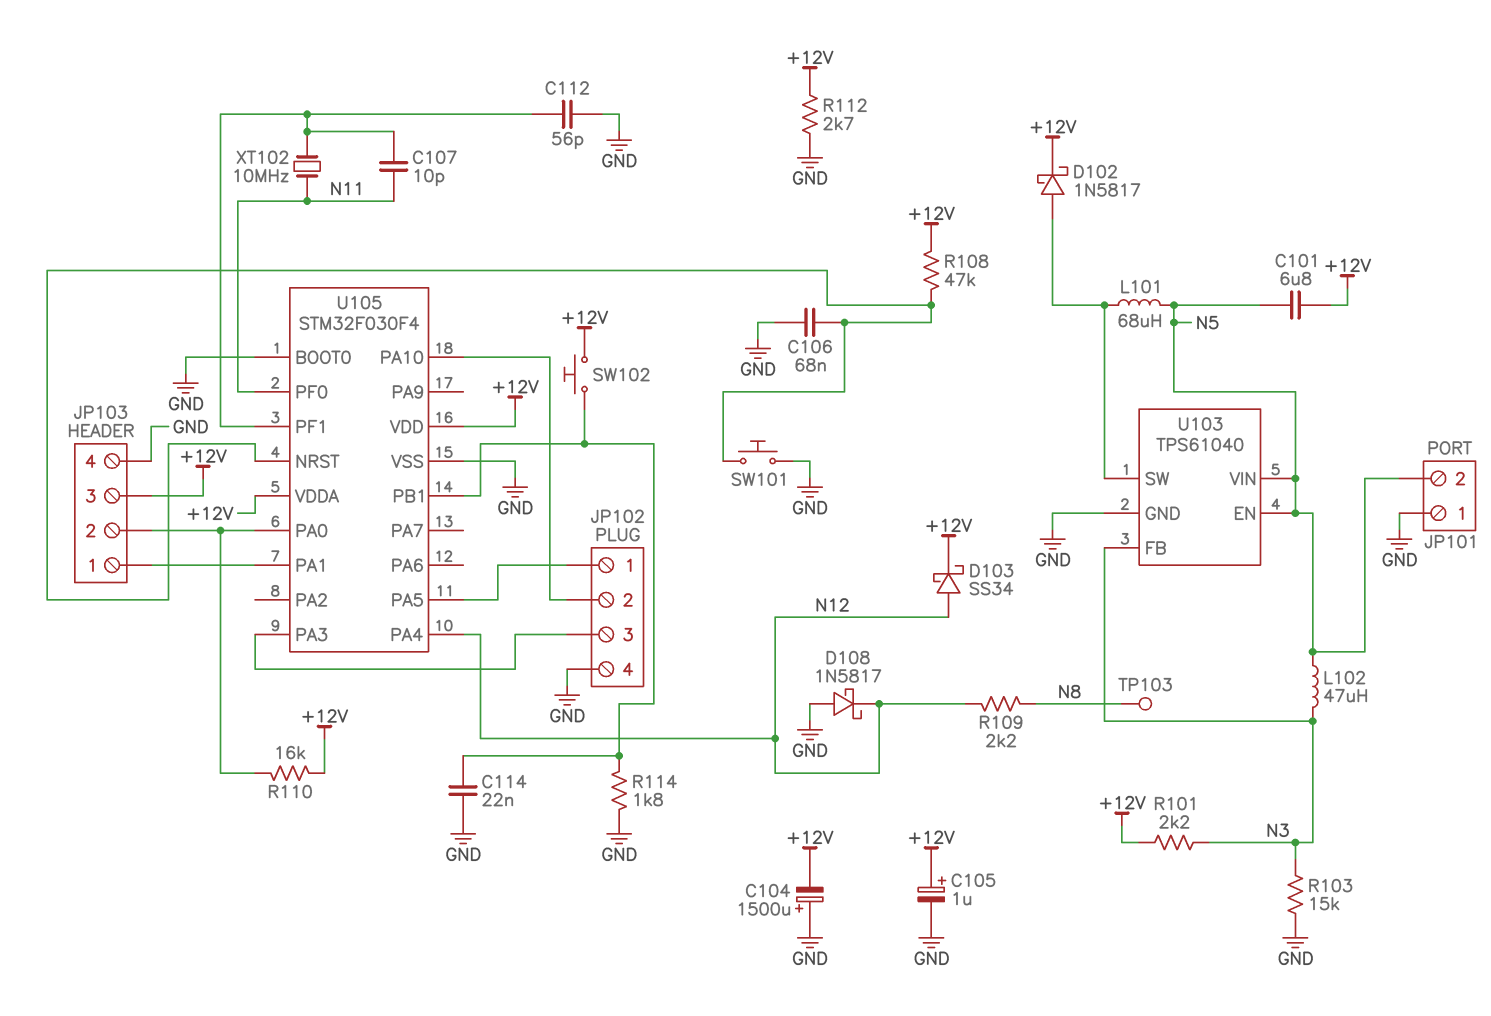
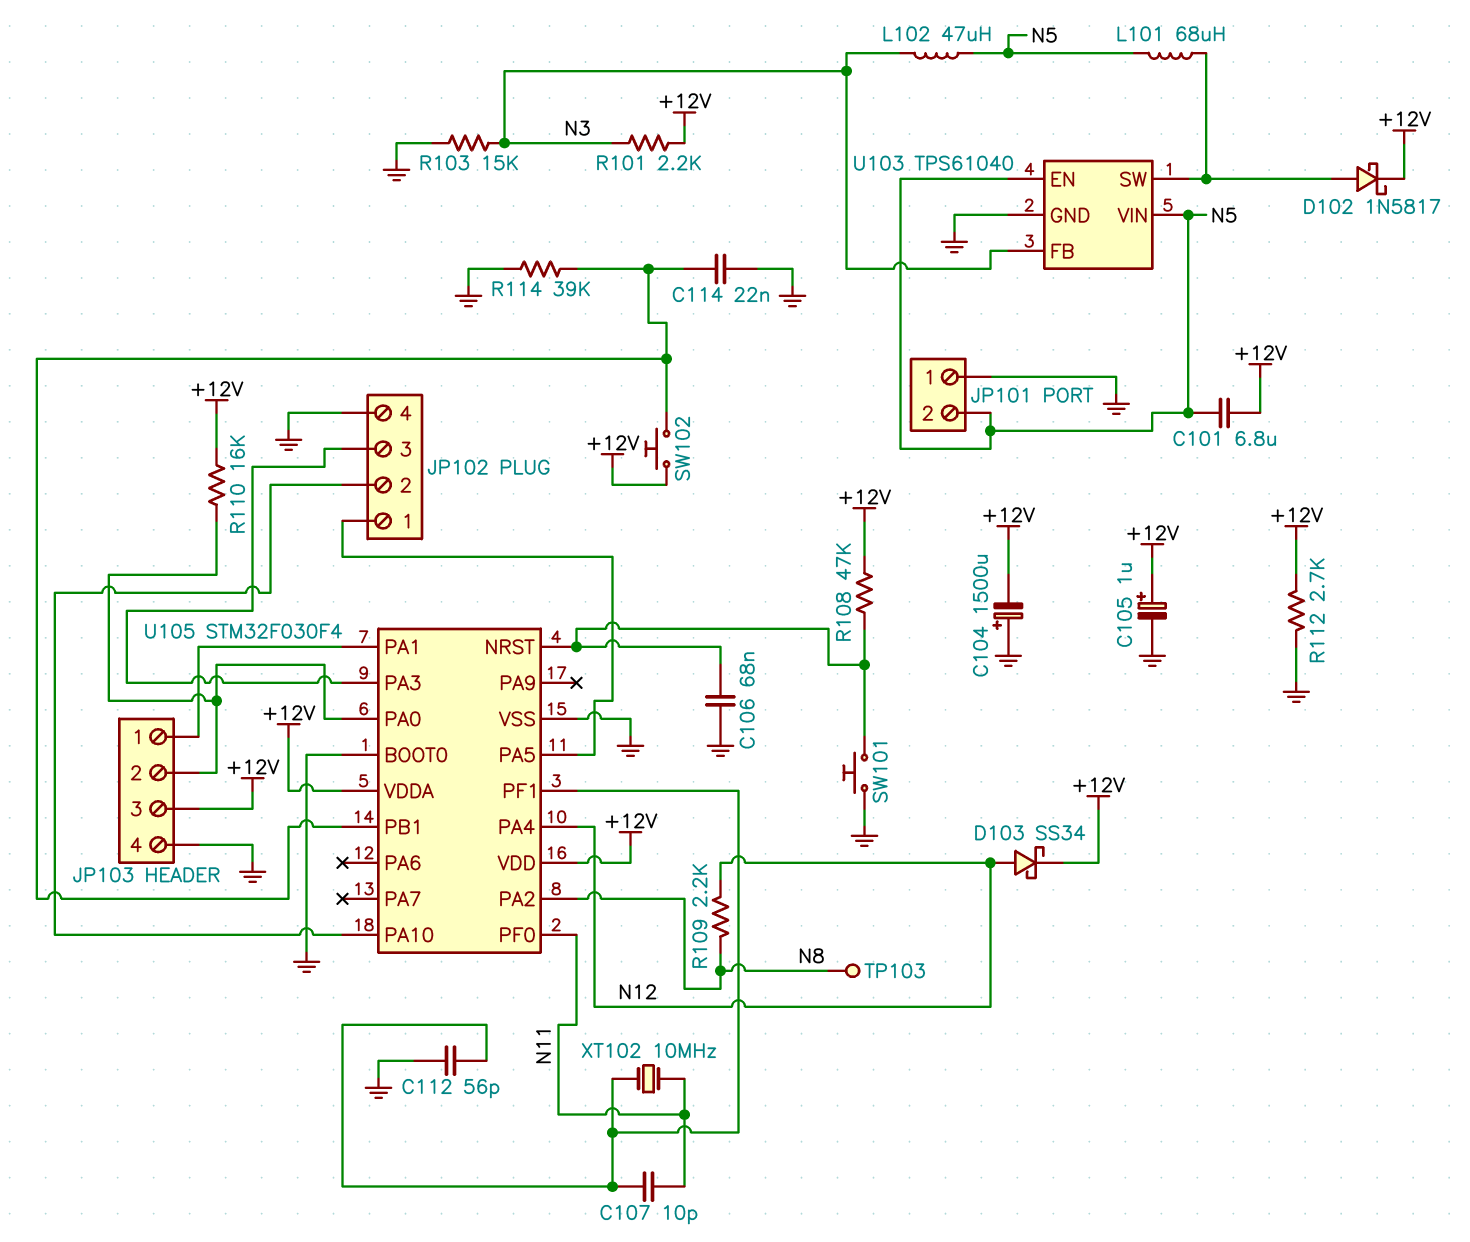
D108: schottky 1N5817 (A GND, K N12) -> none
R114: 1.8k (GND, U105/PB1) -> 39k (GND, U105/PB1)
U105 pin PA2: none -> N8

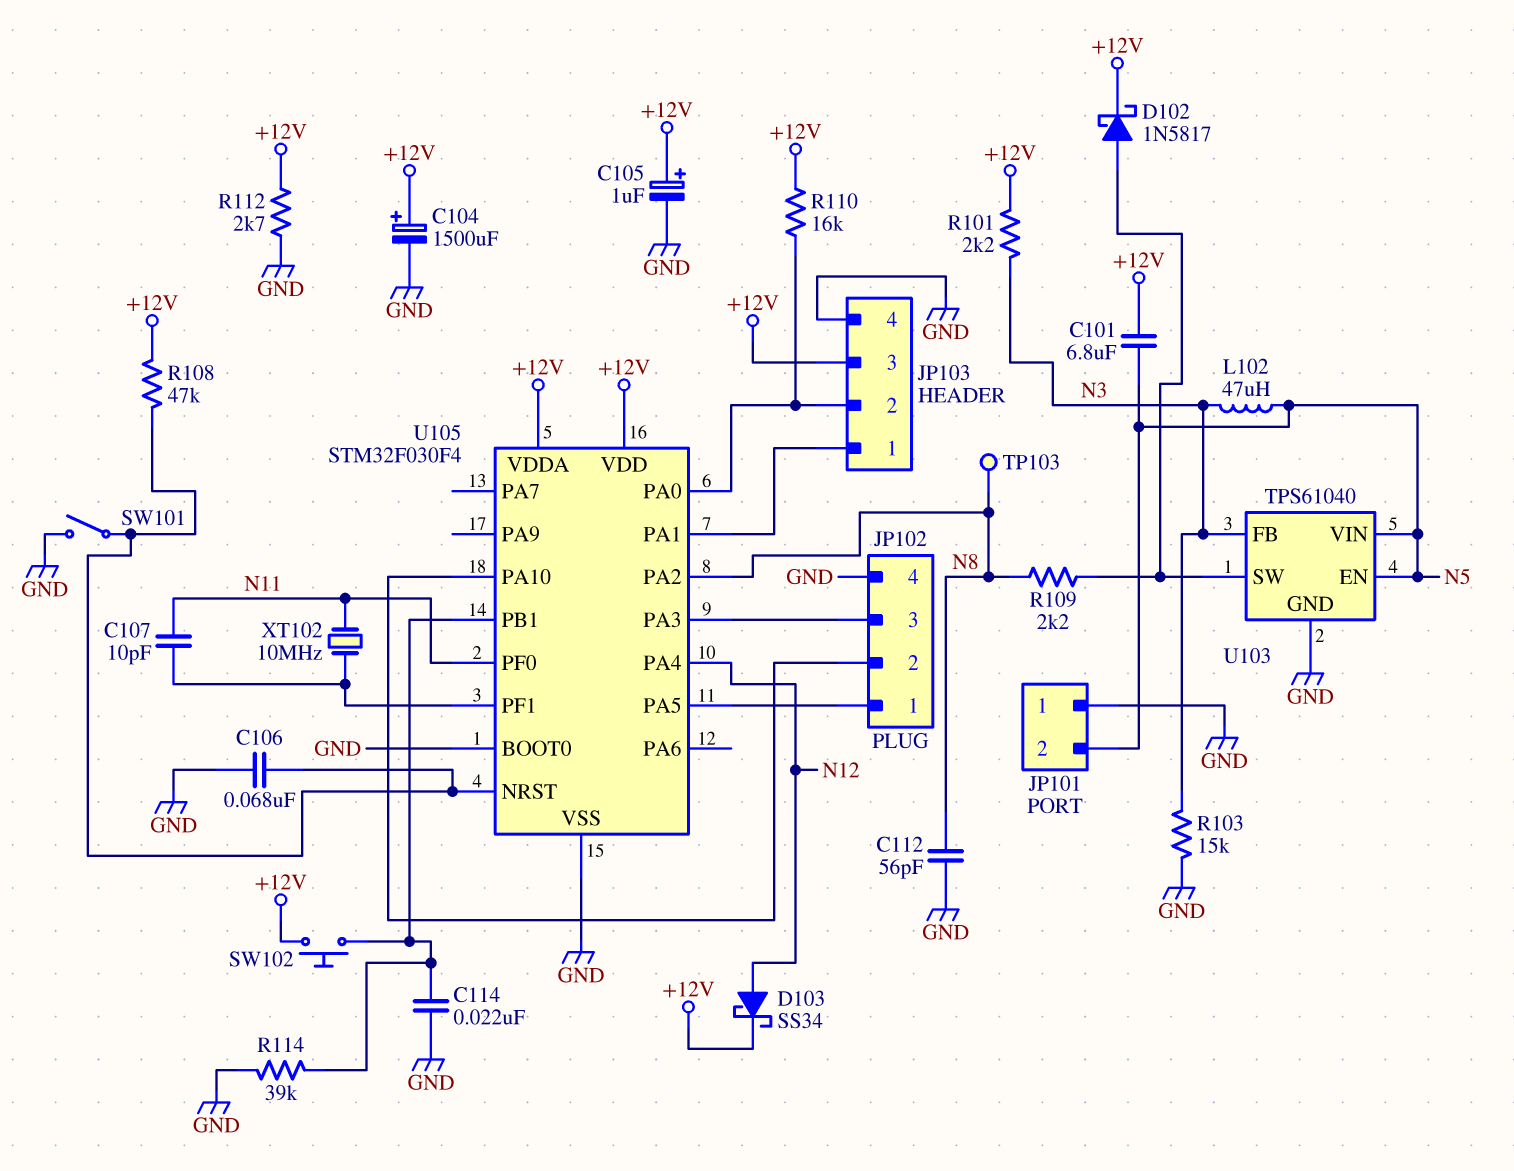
C104: 1500uF (plus GND, minus +12V) -> 1500uF (plus +12V, minus GND)
C112: 56pF (GND, U105/PF1) -> 56pF (GND, N8)
L101: 68uH (N5, U103/SW) -> none
R109: 2.2k (N8, N12) -> 2.2k (N8, U103/SW)
SW101: button (GND, U105/NRST) -> switch (GND, U105/NRST)

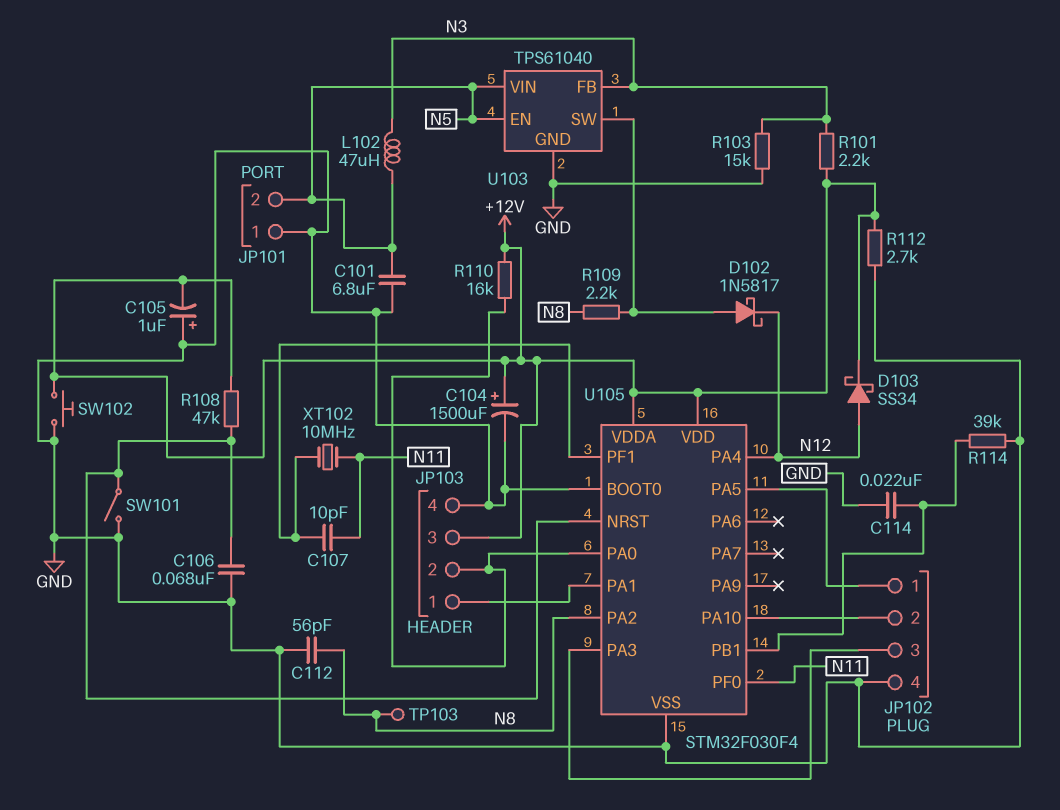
C101: 6.8uF (+12V, N5) -> 6.8uF (GND, N5)
C105: 1uF (plus +12V, minus GND) -> 1uF (plus GND, minus +12V)
D102: schottky 1N5817 (A U103/SW, K +12V) -> schottky 1N5817 (A U103/SW, K N12)
SW102: button (+12V, U105/PB1) -> button (+12V, GND)

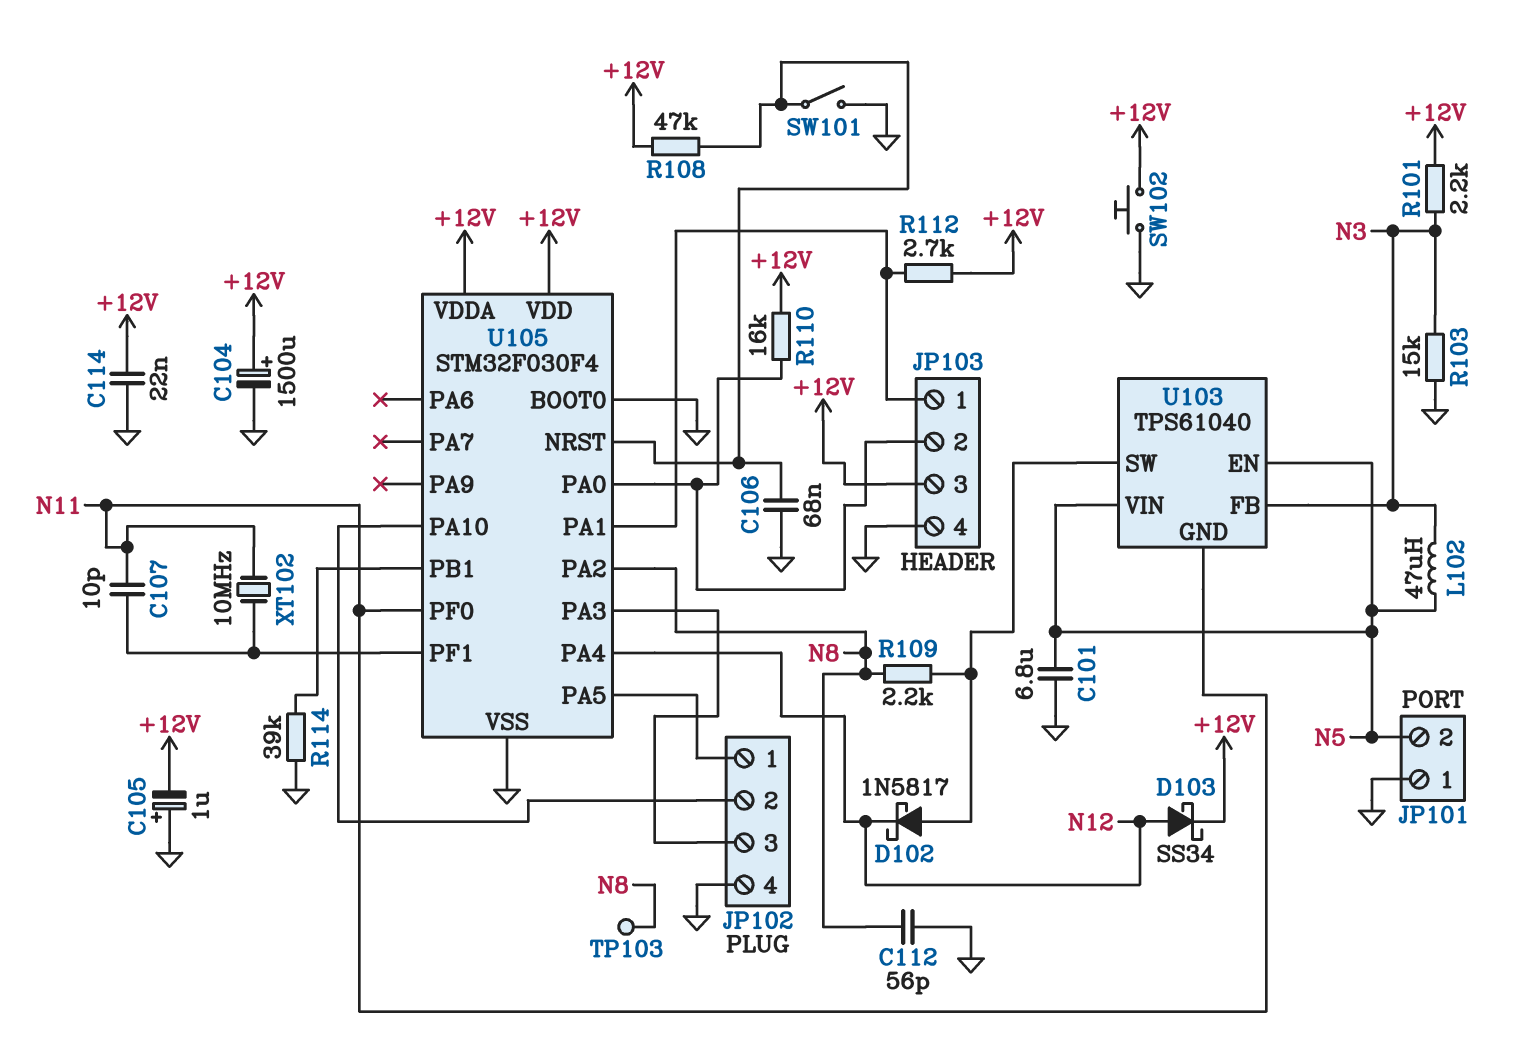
C114: 22nF (GND, U105/PB1) -> 22nF (+12V, GND)
R112: 2.7k (+12V, GND) -> 2.7k (+12V, JP103/1)
U103 pin GND: GND -> N11

